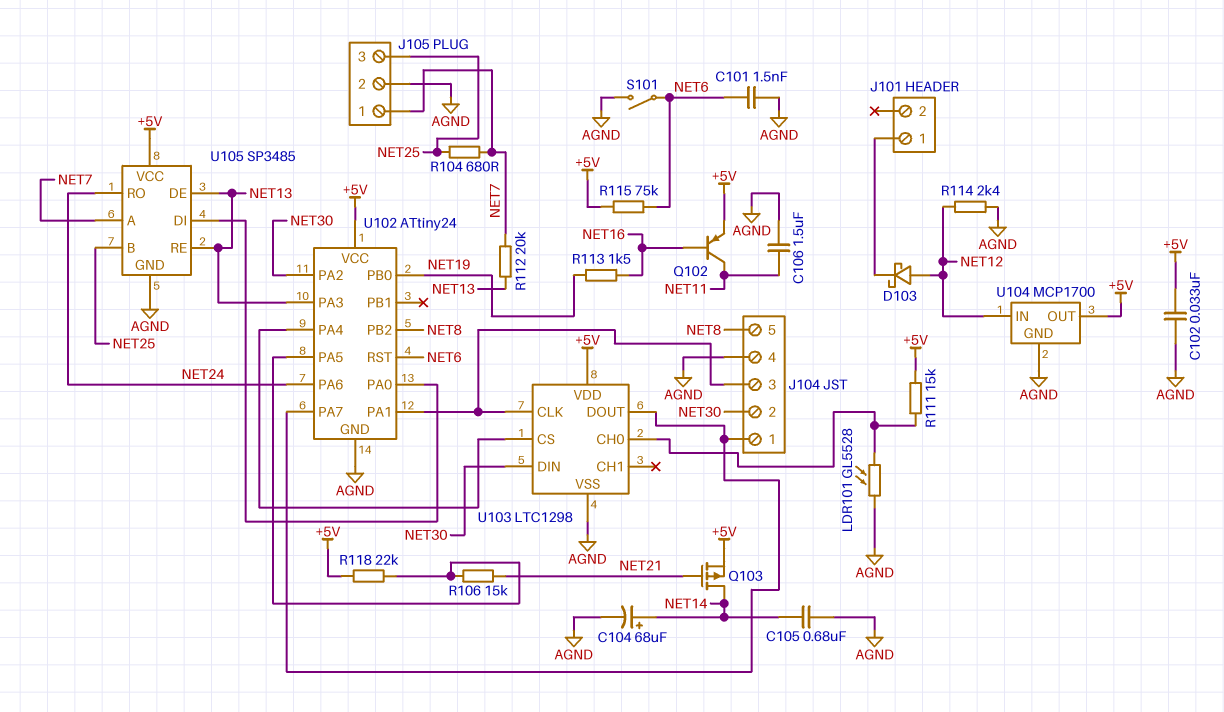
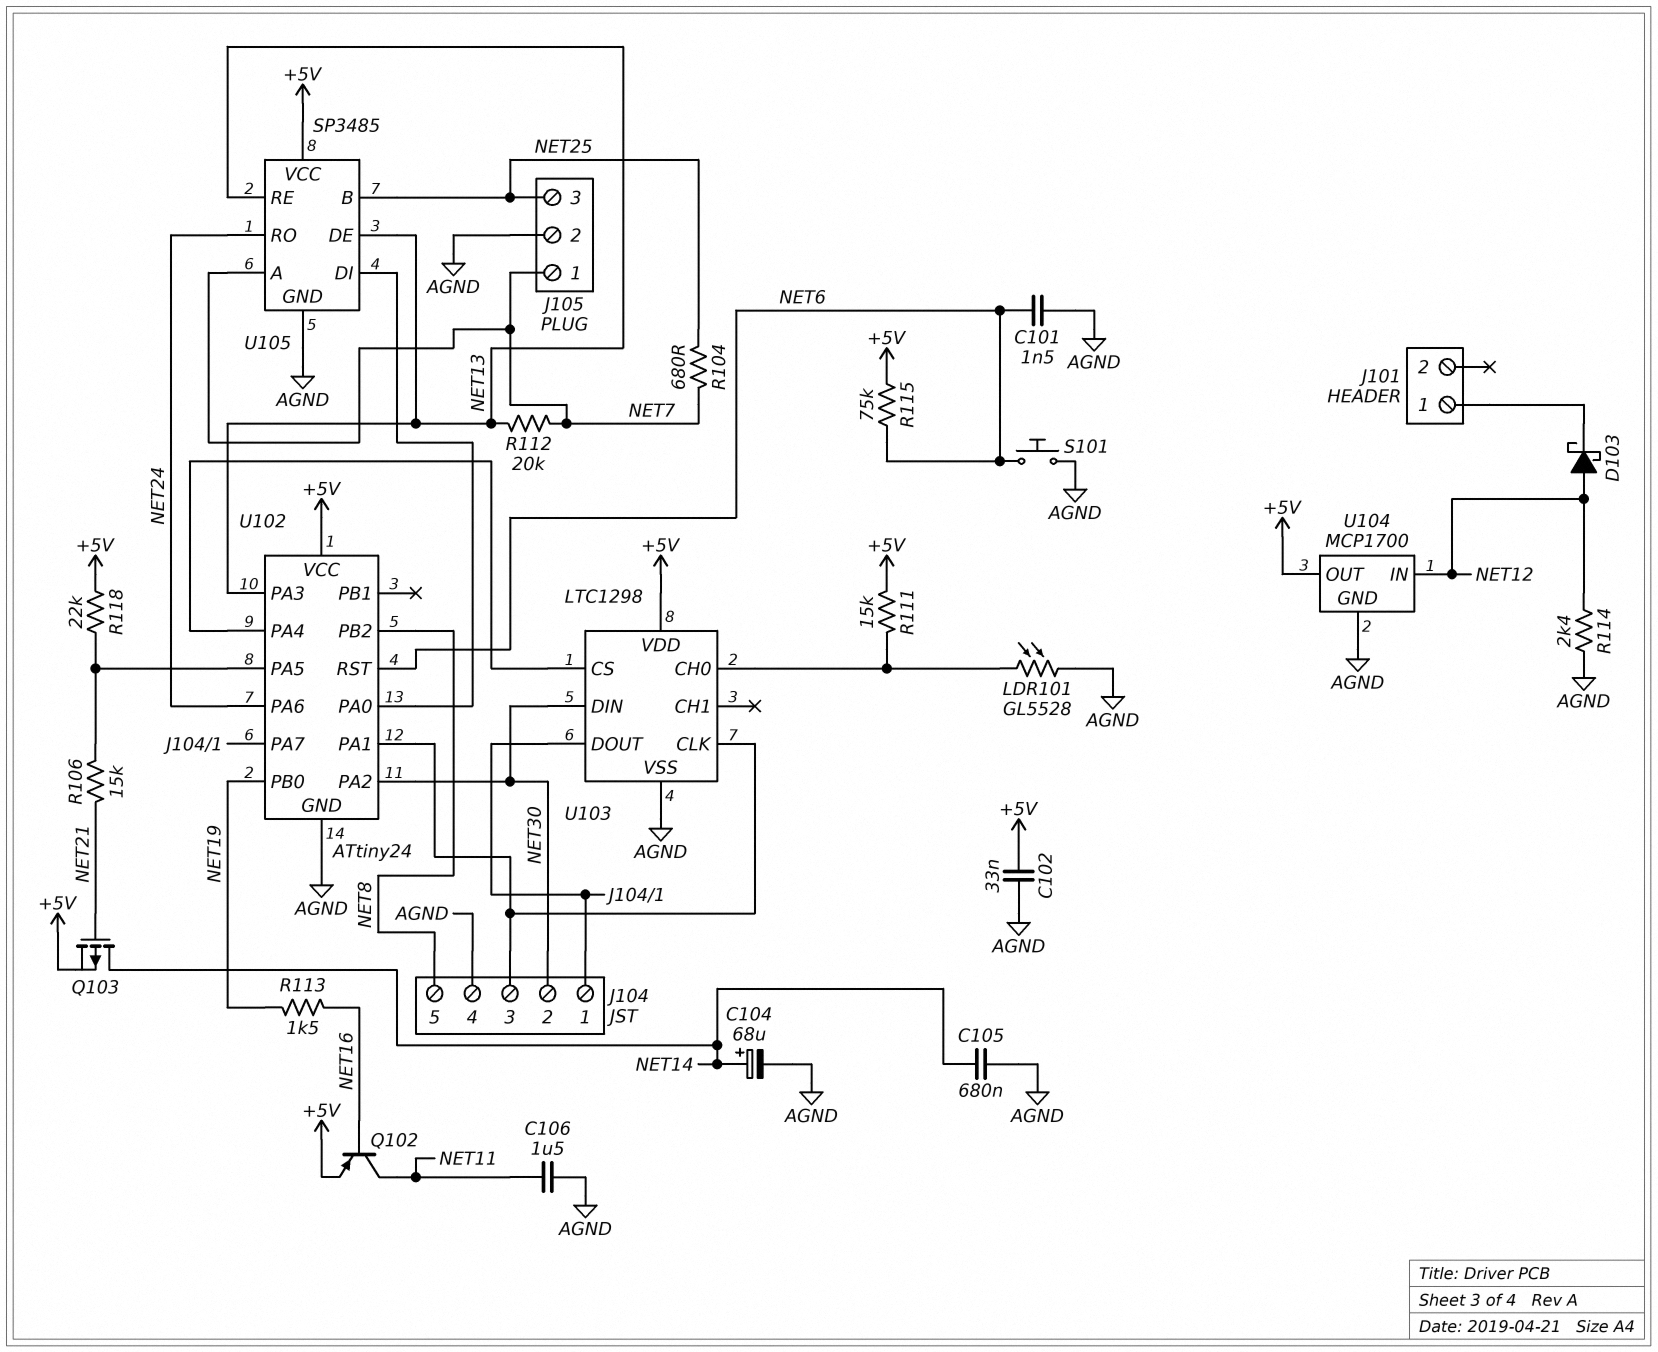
S101: switch (AGND, NET6) -> button (AGND, NET6)

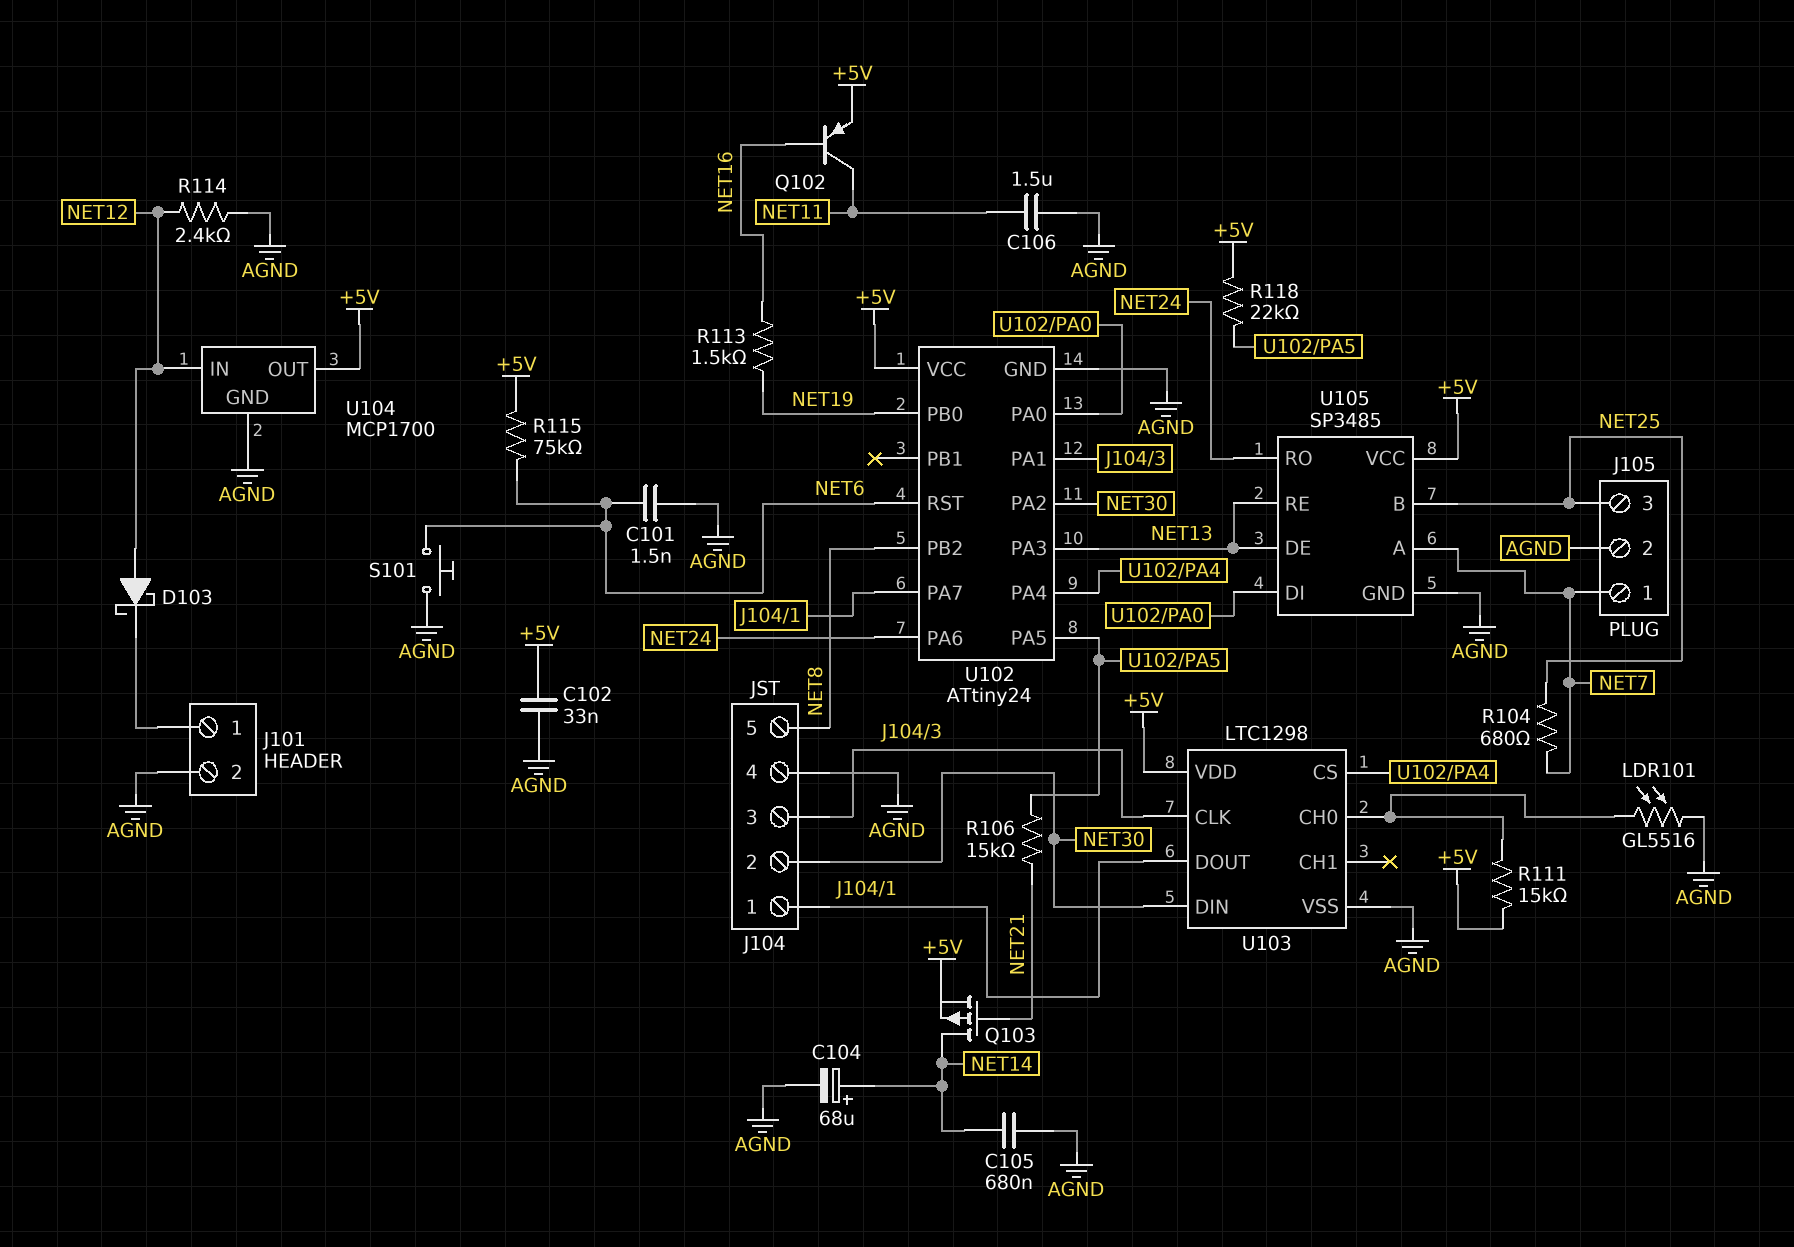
J101 pin 2: none -> AGND
LDR101: GL5528 (AGND, U103/CH0) -> GL5516 (AGND, U103/CH0)
R112: 20k (NET7, NET13) -> none

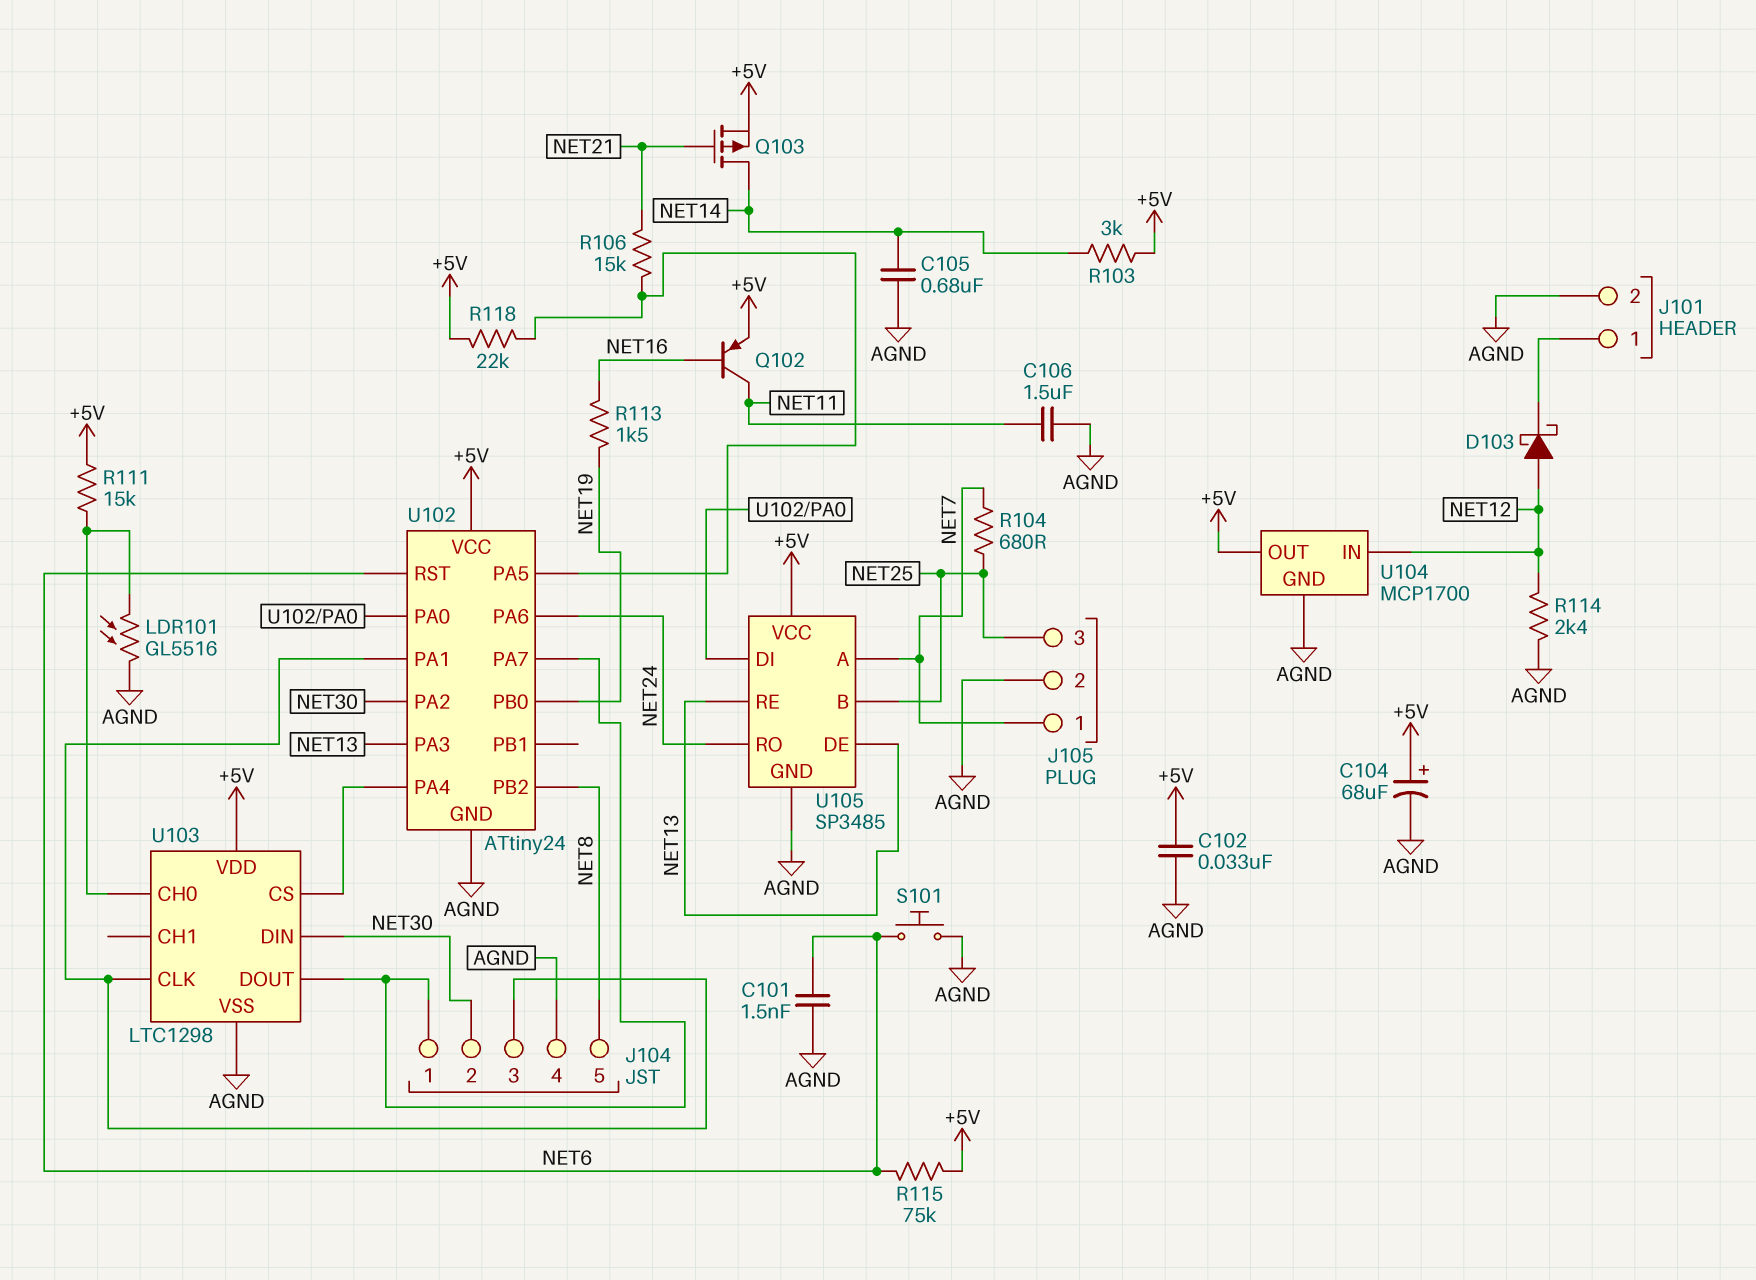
C104: 68uF (plus NET14, minus AGND) -> 68uF (plus +5V, minus AGND)
R103: none -> 3k (+5V, NET14)

